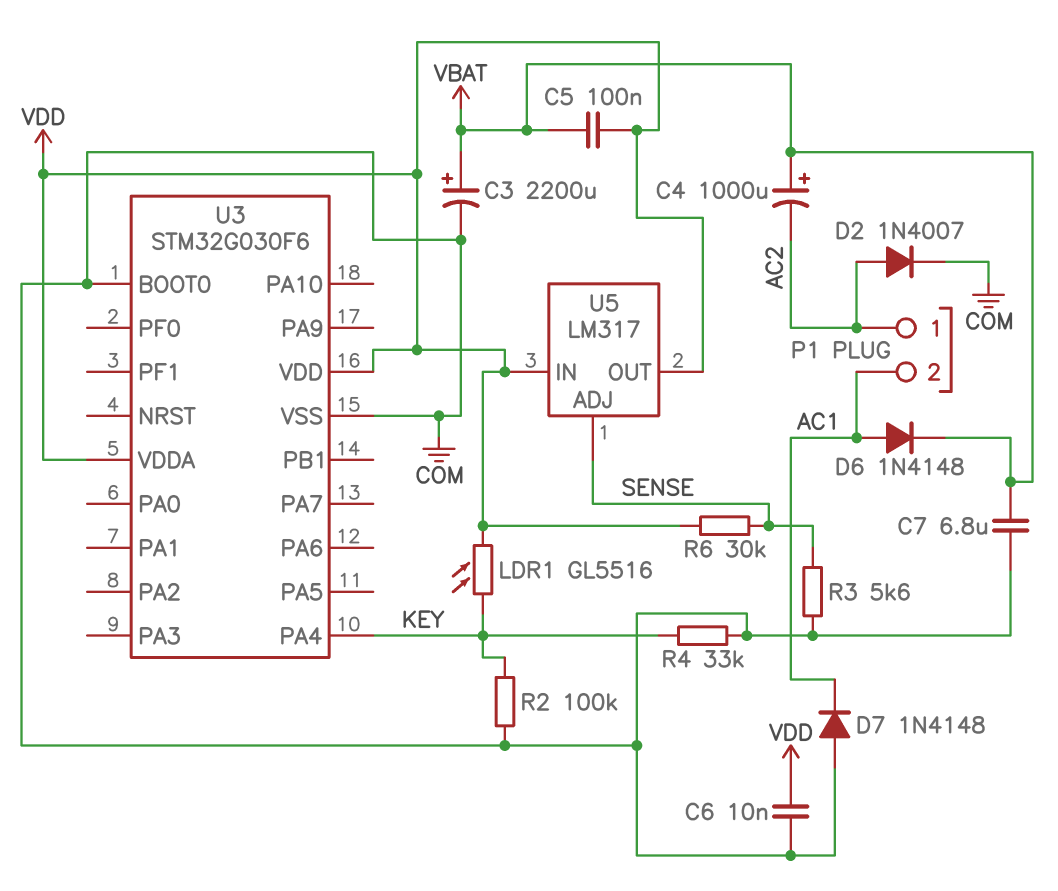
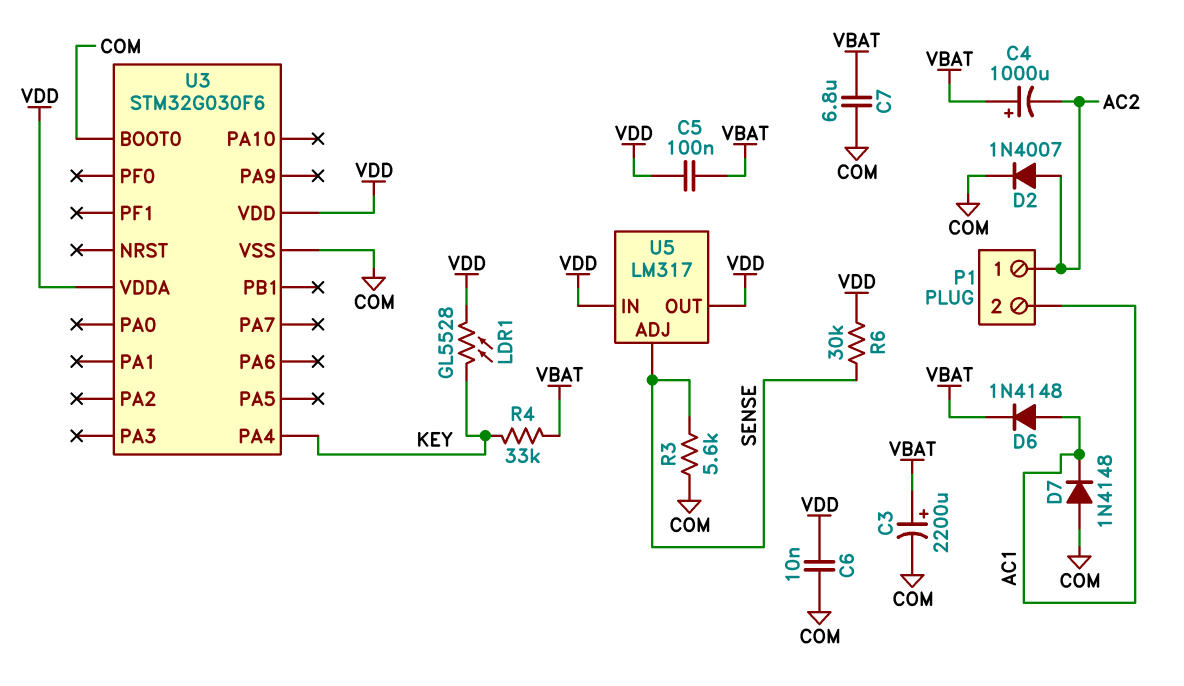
LDR1: GL5516 (KEY, VDD) -> GL5528 (KEY, VDD)
R2: 100k (COM, KEY) -> none
R4: 33k (COM, KEY) -> 33k (KEY, VBAT)

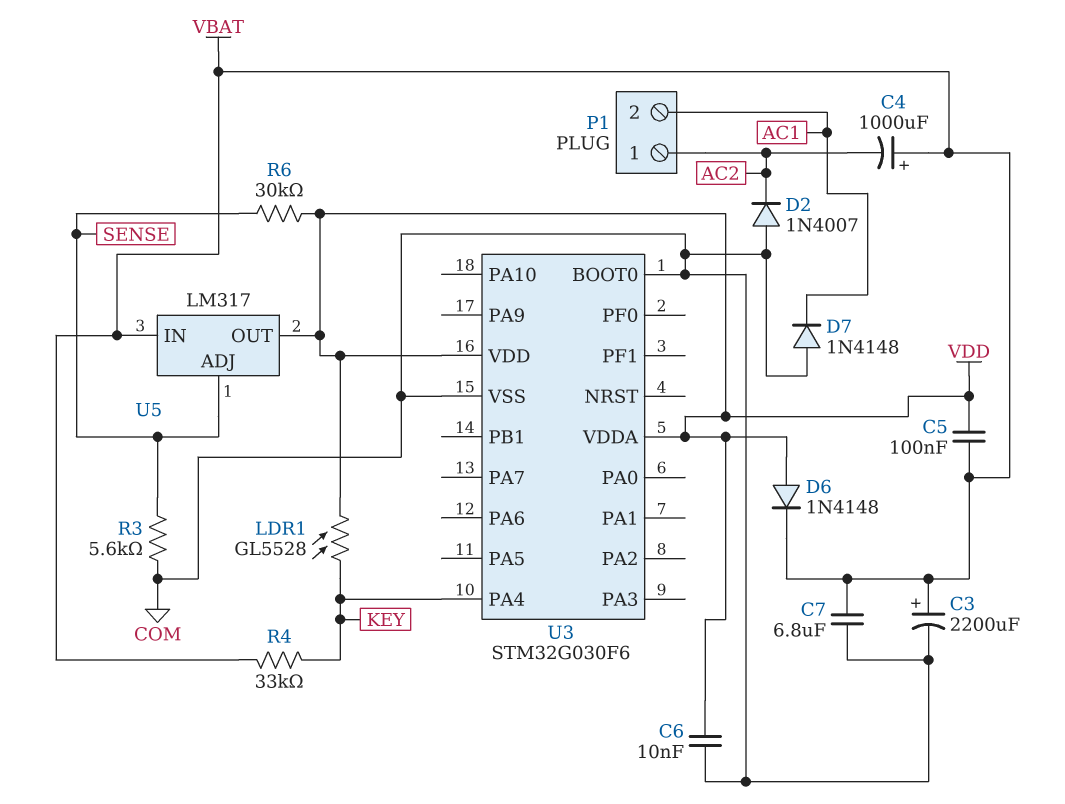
D2: diode 1N4007 (A AC2, K COM) -> diode 1N4007 (A COM, K AC2)
D6: diode 1N4148 (A AC1, K VBAT) -> diode 1N4148 (A VDD, K VBAT)
U5 pin IN: VDD -> VBAT

